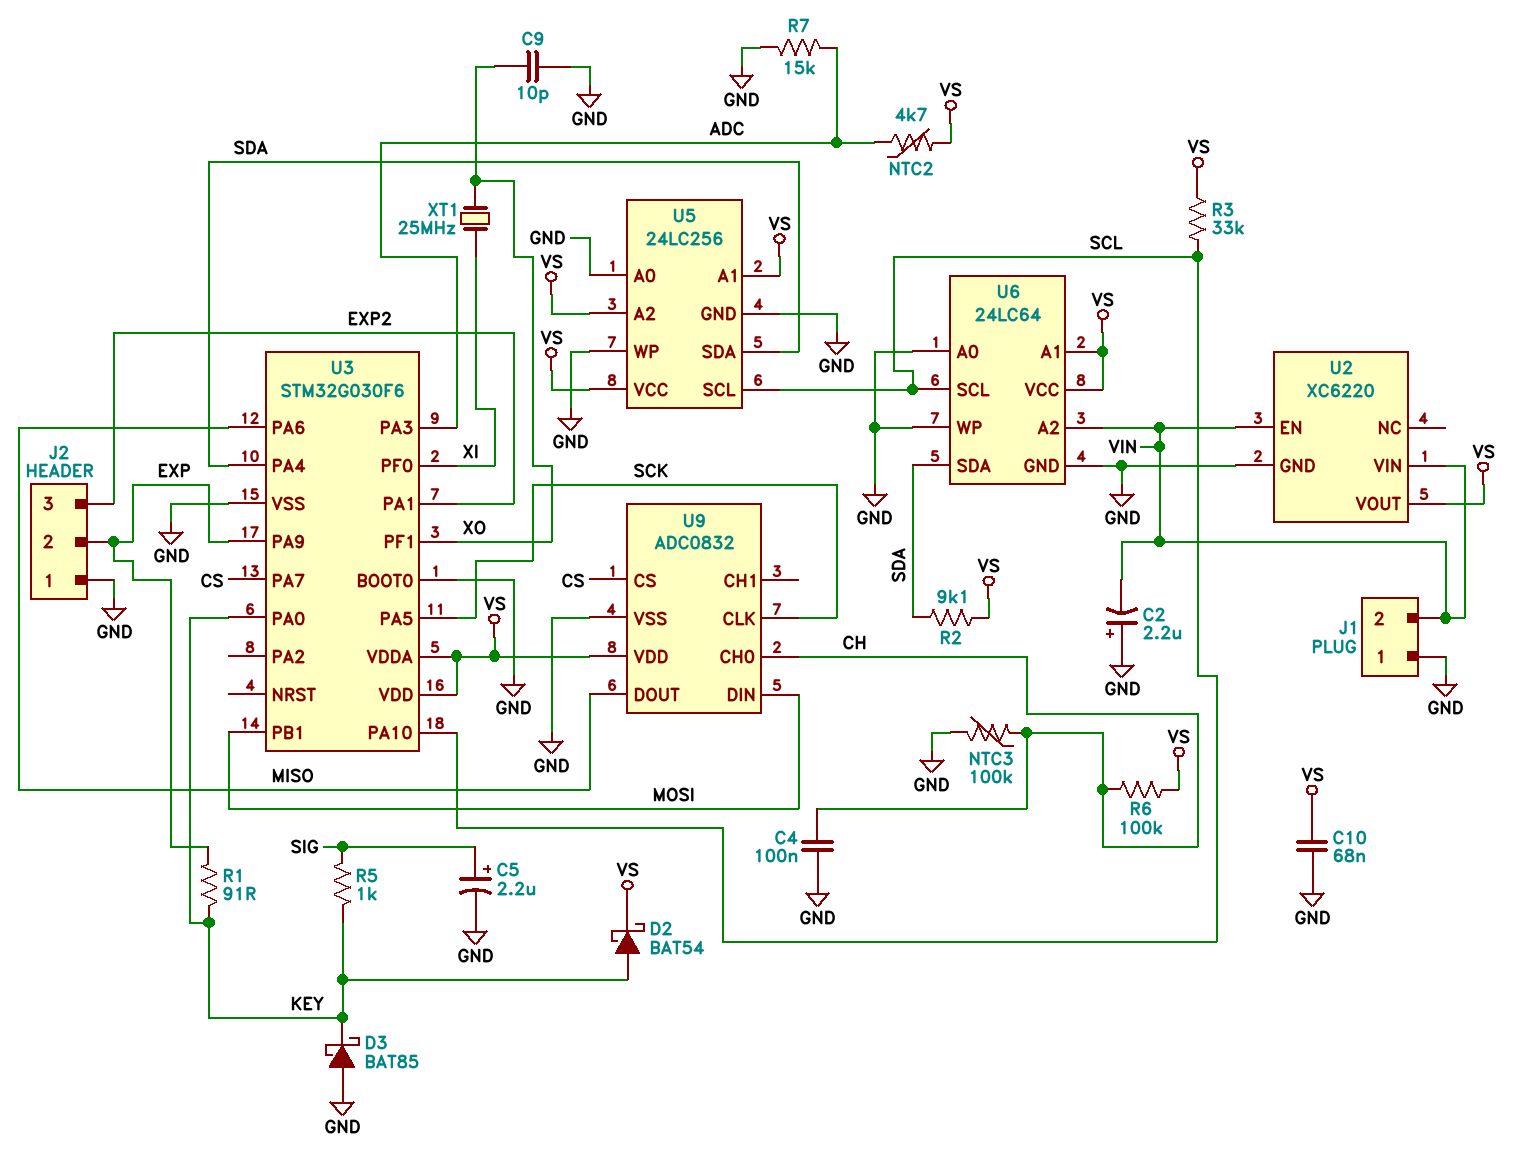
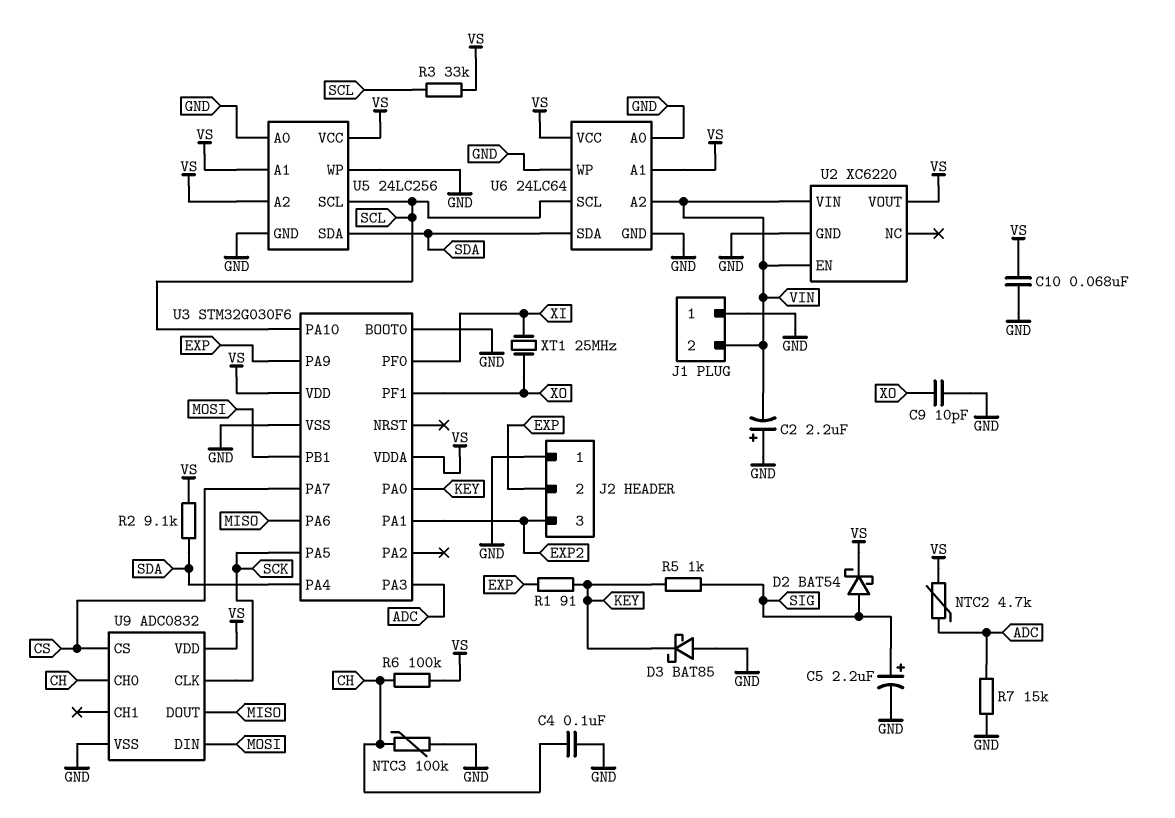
D2: schottky BAT54 (A KEY, K VS) -> schottky BAT54 (A SIG, K VS)

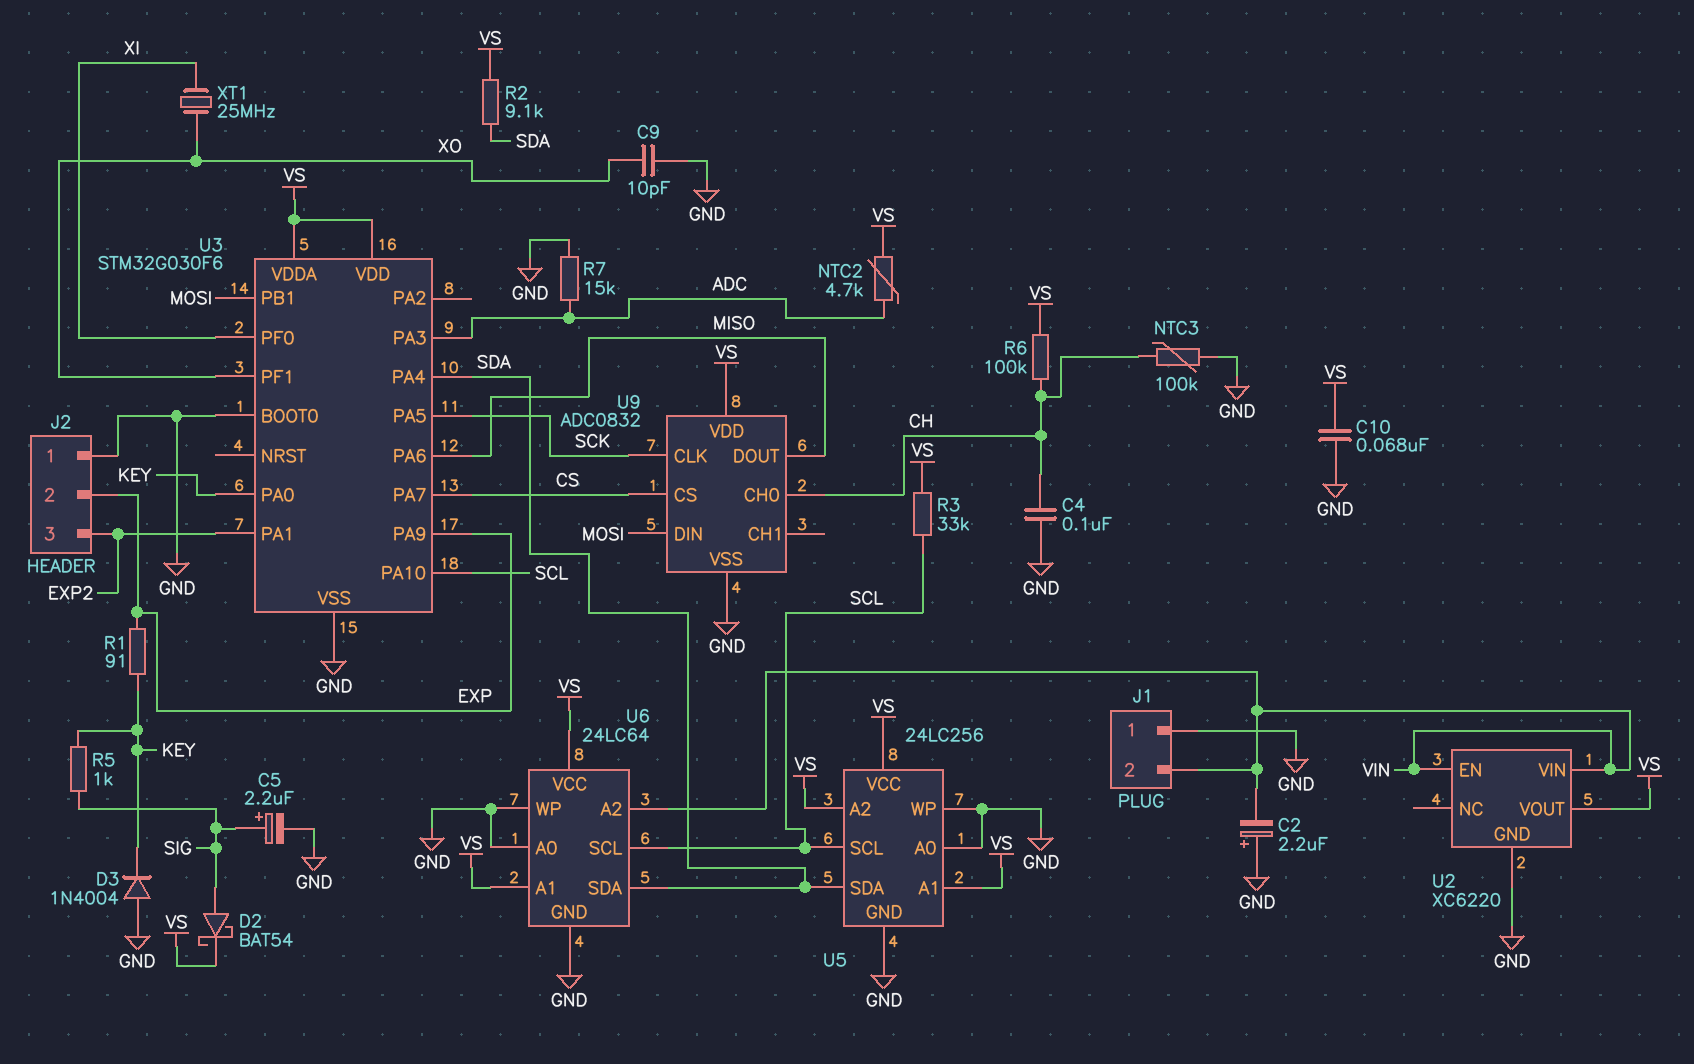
D3: schottky BAT85 (A GND, K KEY) -> diode 1N4004 (A GND, K KEY)

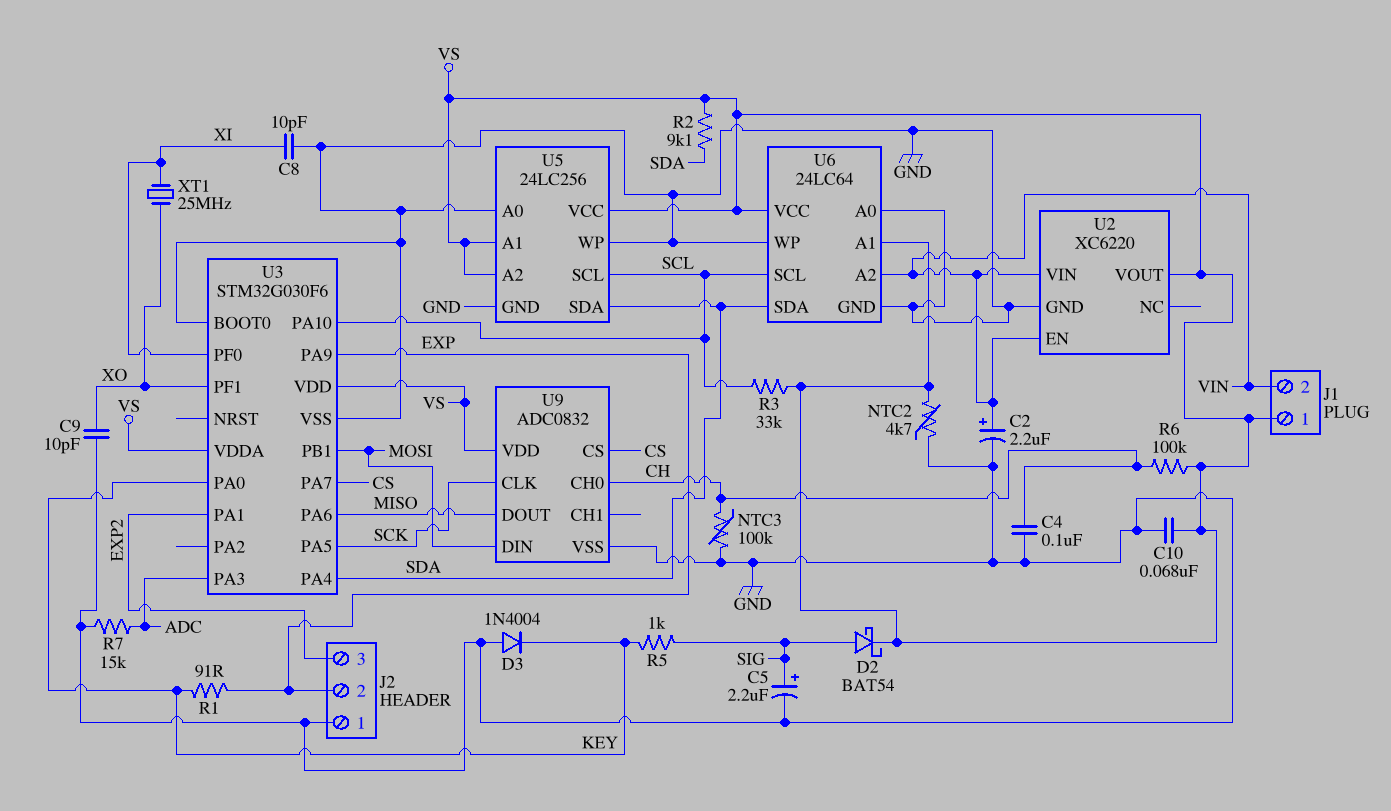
C2: 2.2uF (plus GND, minus VIN) -> 2.2uF (plus VIN, minus GND)
C8: none -> 10pF (GND, XI)
J1 pin 1: GND -> VS
NTC2: 4.7k (ADC, VS) -> 4.7k (GND, VS)

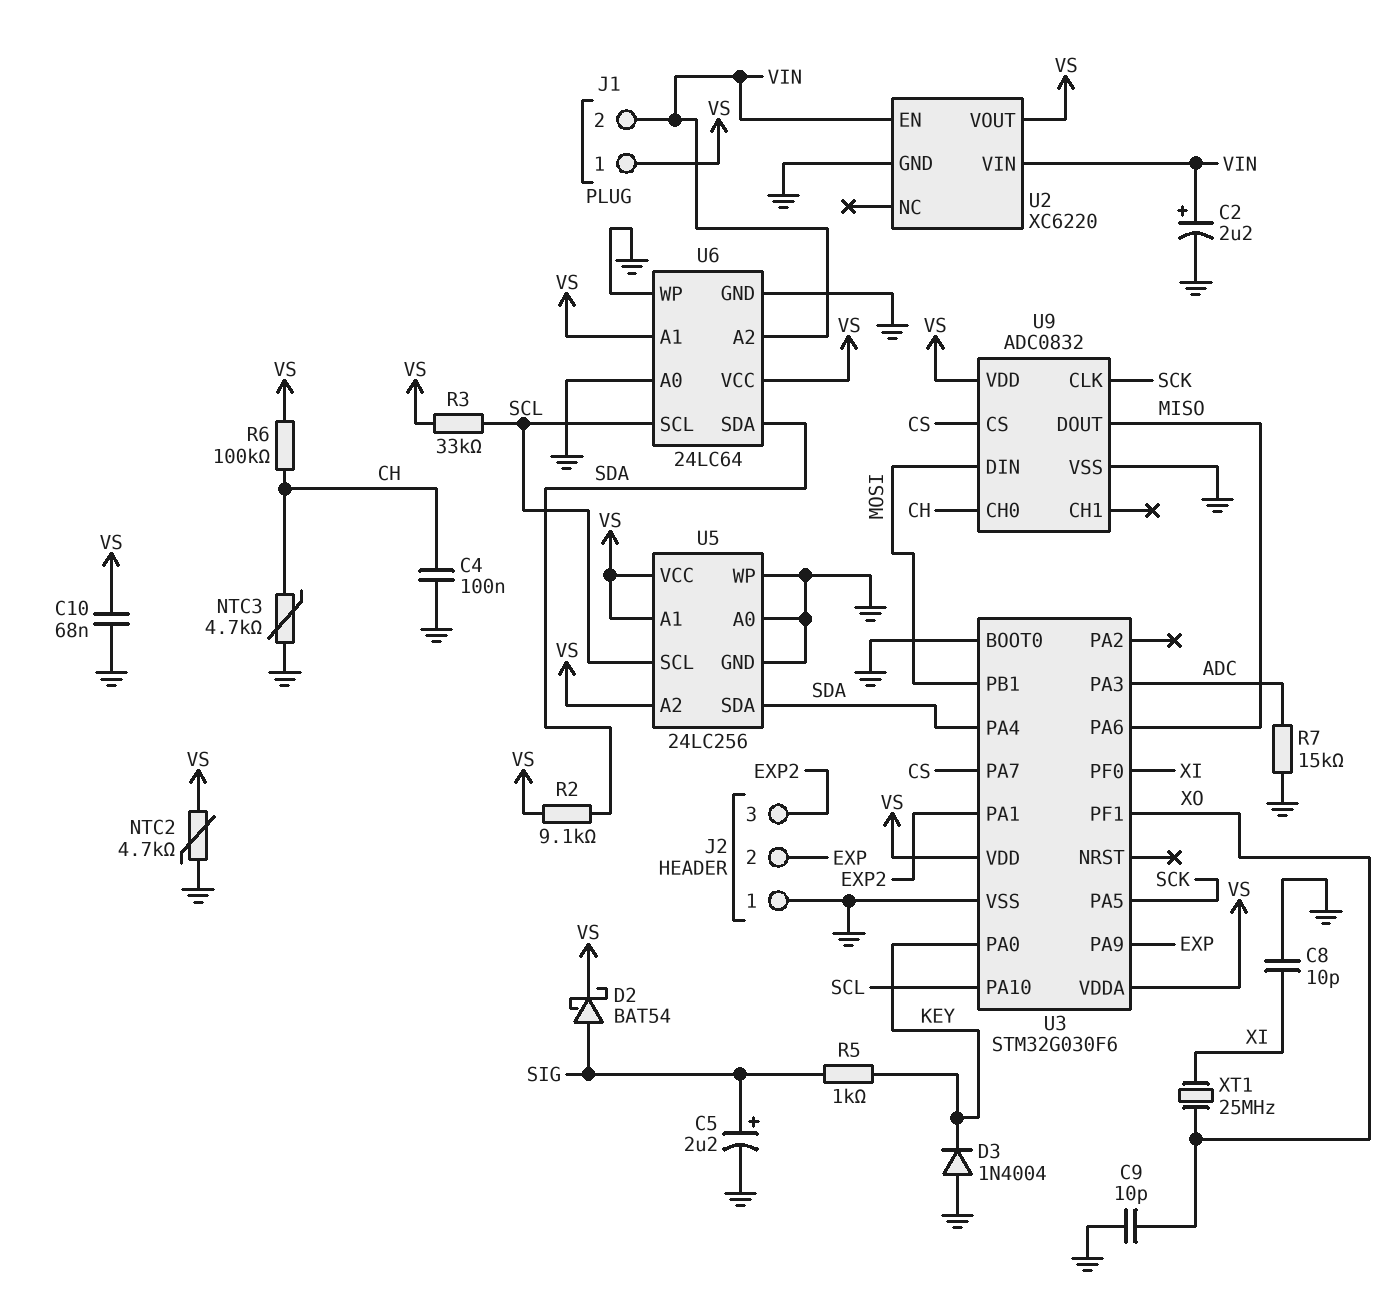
NTC3: 100k (CH, GND) -> 4.7k (CH, GND)
R1: 91 (EXP, KEY) -> none

